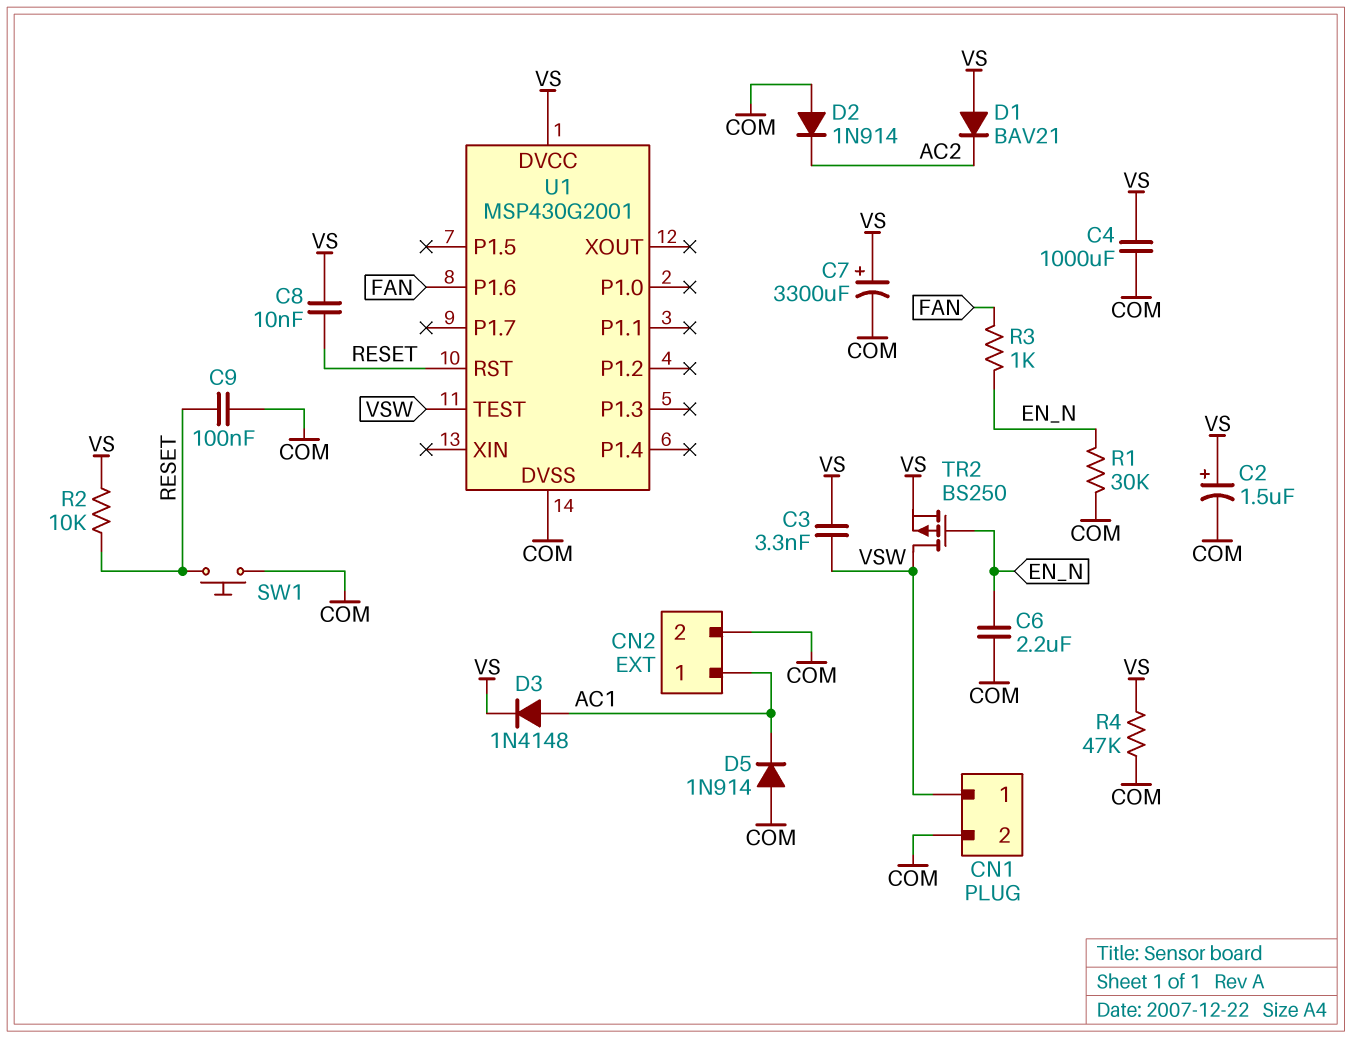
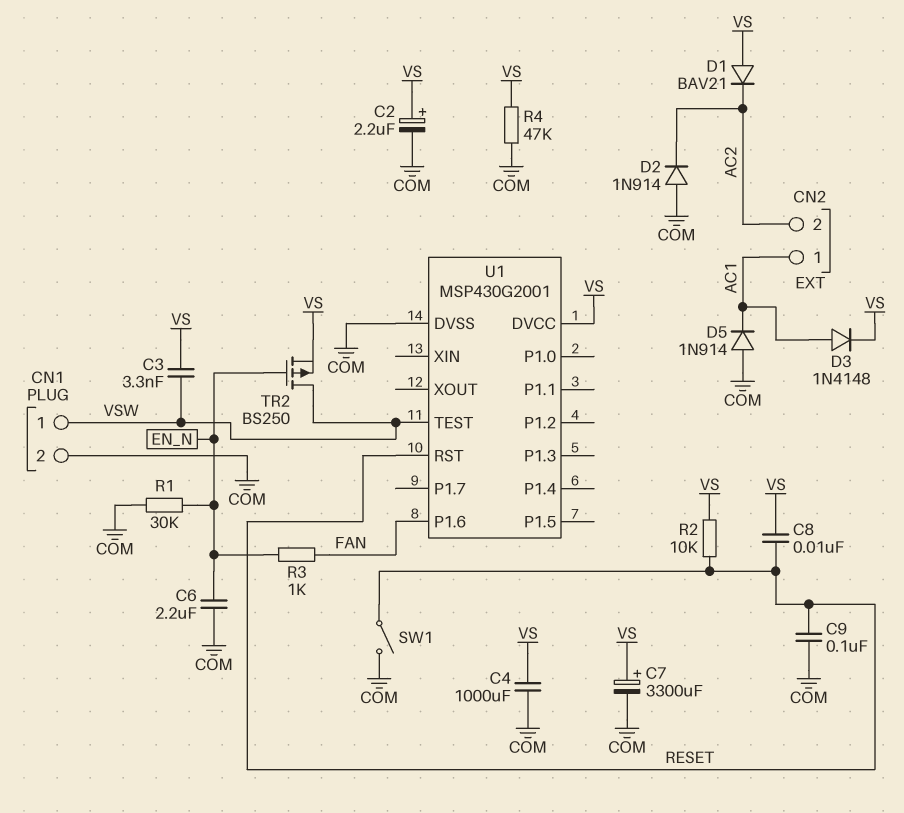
C2: 1.5uF (plus VS, minus COM) -> 2.2uF (plus VS, minus COM)
CN2 pin 2: COM -> AC2
SW1: button (COM, RESET) -> switch (COM, RESET)

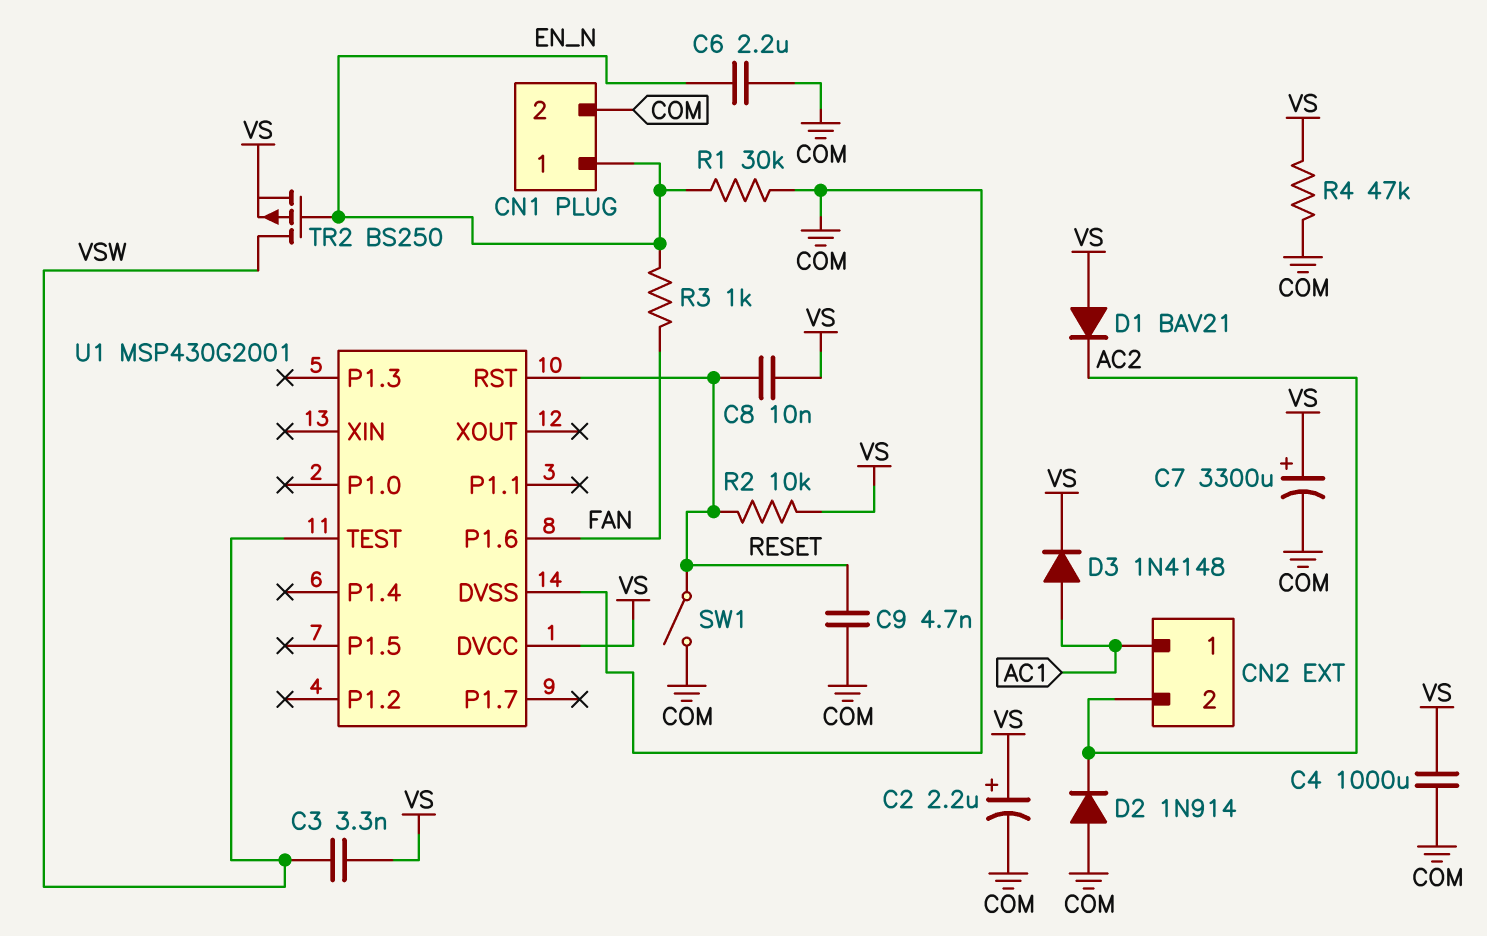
C9: 100nF (COM, RESET) -> 4.7nF (COM, RESET)
CN1 pin 1: VSW -> EN_N
D5: diode 1N914 (A COM, K AC1) -> none

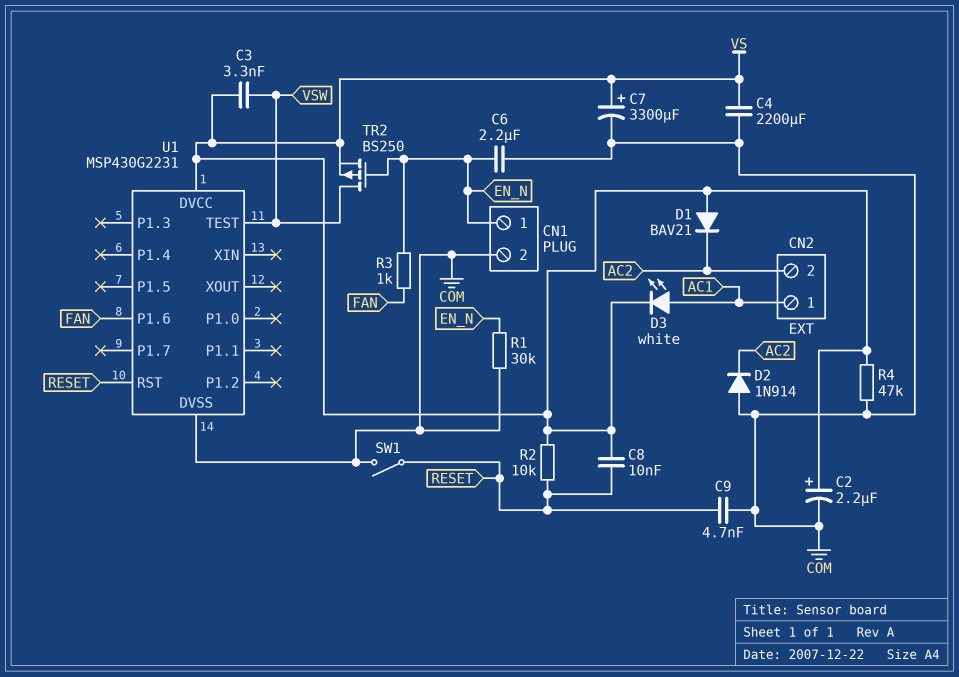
C4: 1000uF (COM, VS) -> 2200uF (COM, VS)
D3: diode 1N4148 (A AC1, K VS) -> LED white (A AC1, K VS)
U1: MSP430G2001 -> MSP430G2231

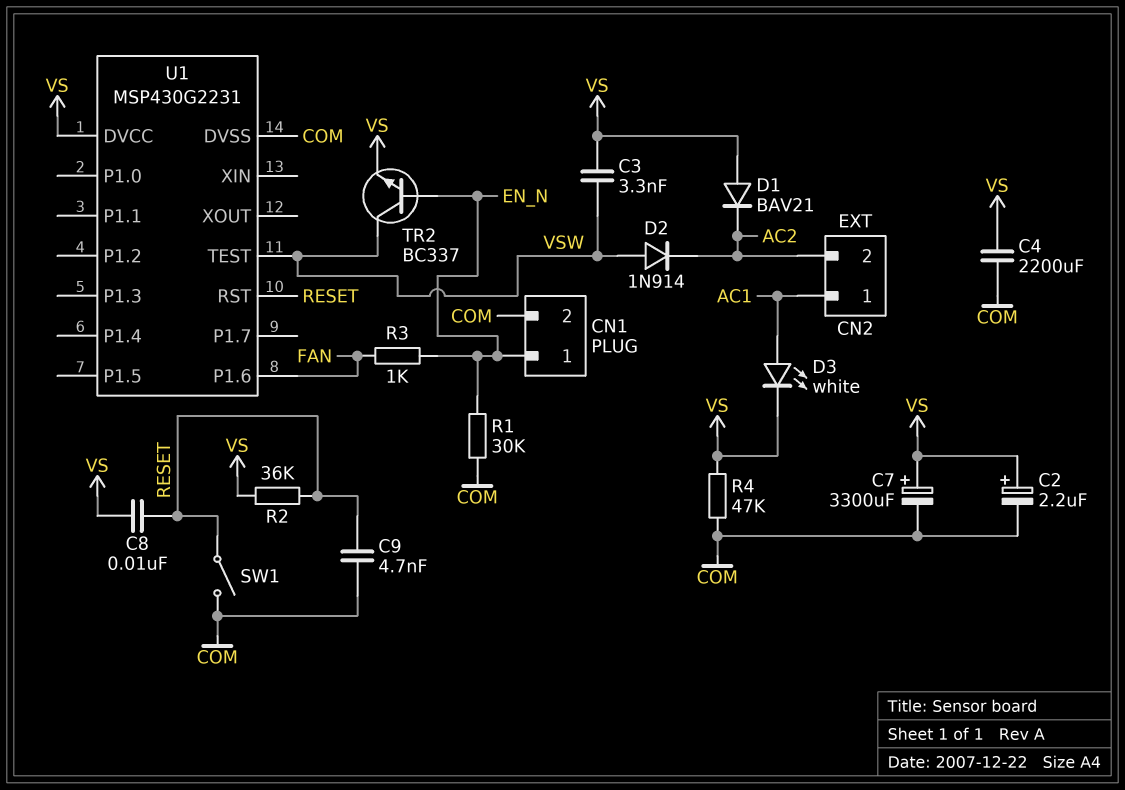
C6: 2.2uF (COM, EN_N) -> none
D2: diode 1N914 (A COM, K AC2) -> diode 1N914 (A VSW, K AC2)
R2: 10k (RESET, VS) -> 36k (RESET, VS)
TR2: PMOS BS250 (G EN_N, D VSW, S VS) -> NPN BC337 (B EN_N, C VSW, E VS)

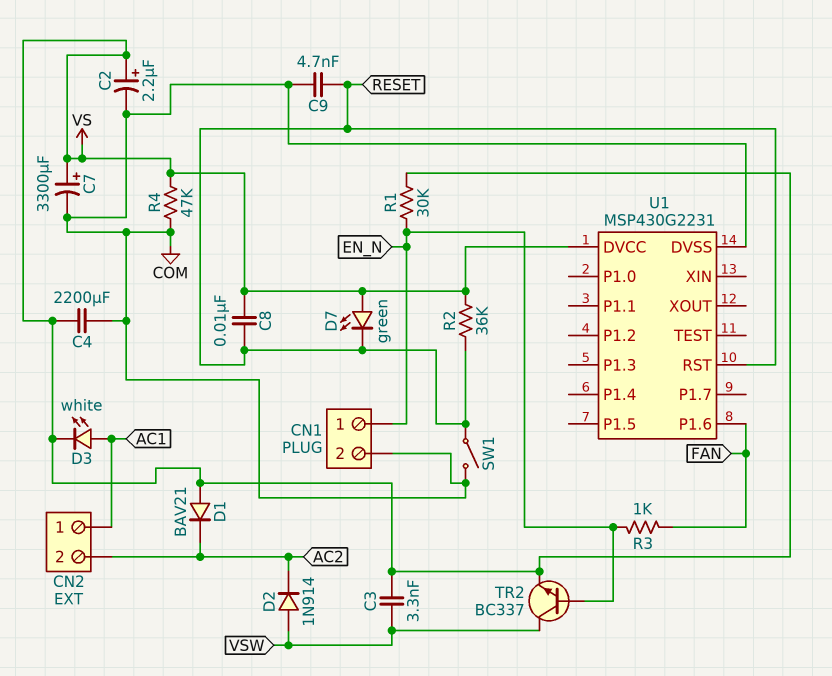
D7: none -> LED green (A VS, K RESET)
R1: 30k (COM, EN_N) -> 30k (EN_N, VS)
U1 pin TEST: VSW -> none

